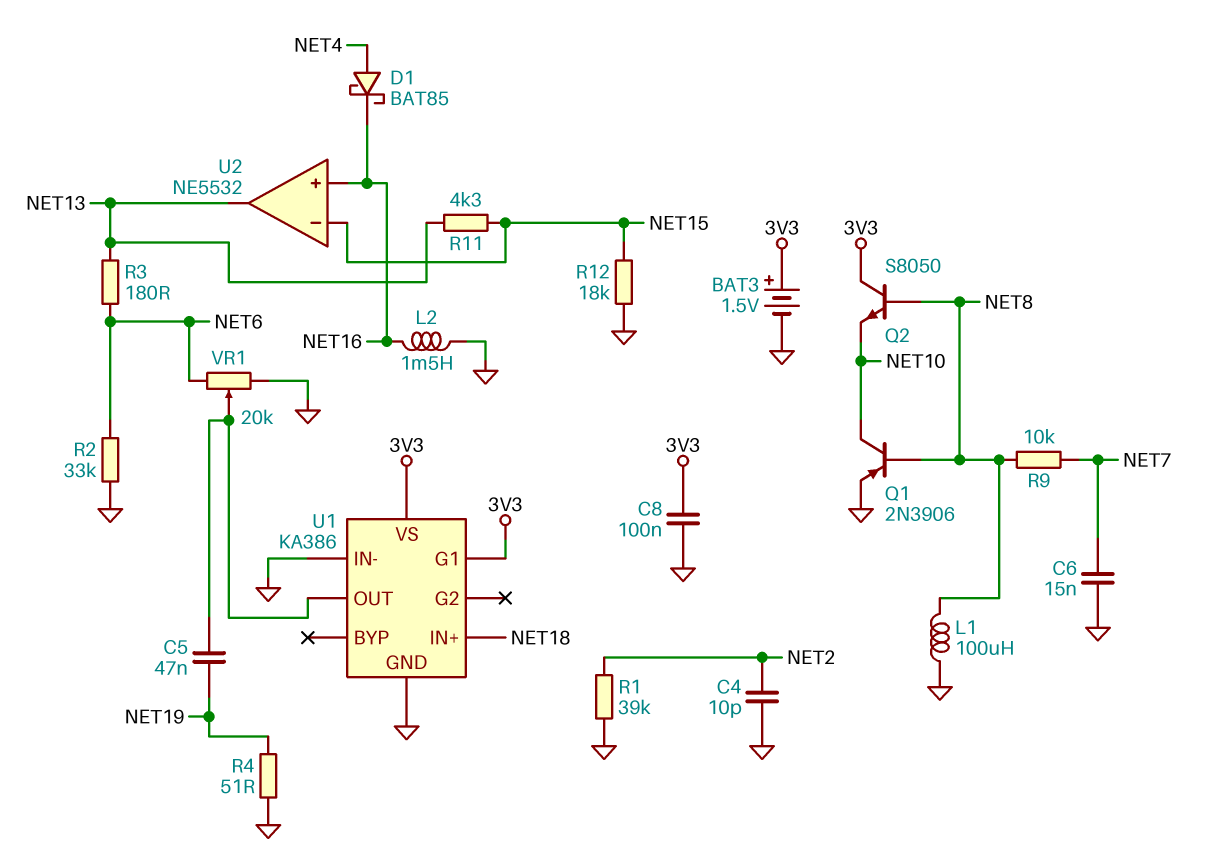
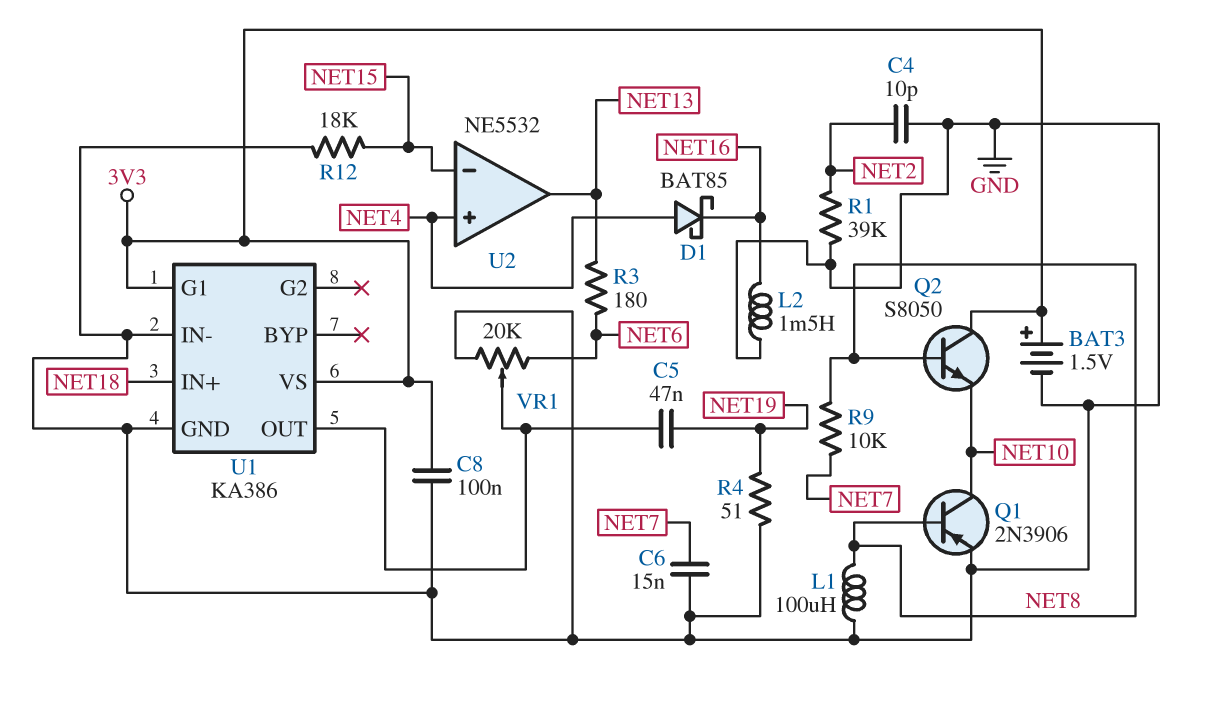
R2: 33k (GND, NET6) -> none
R11: 4.3k (NET13, NET15) -> none
U2 pin in+: NET16 -> NET4

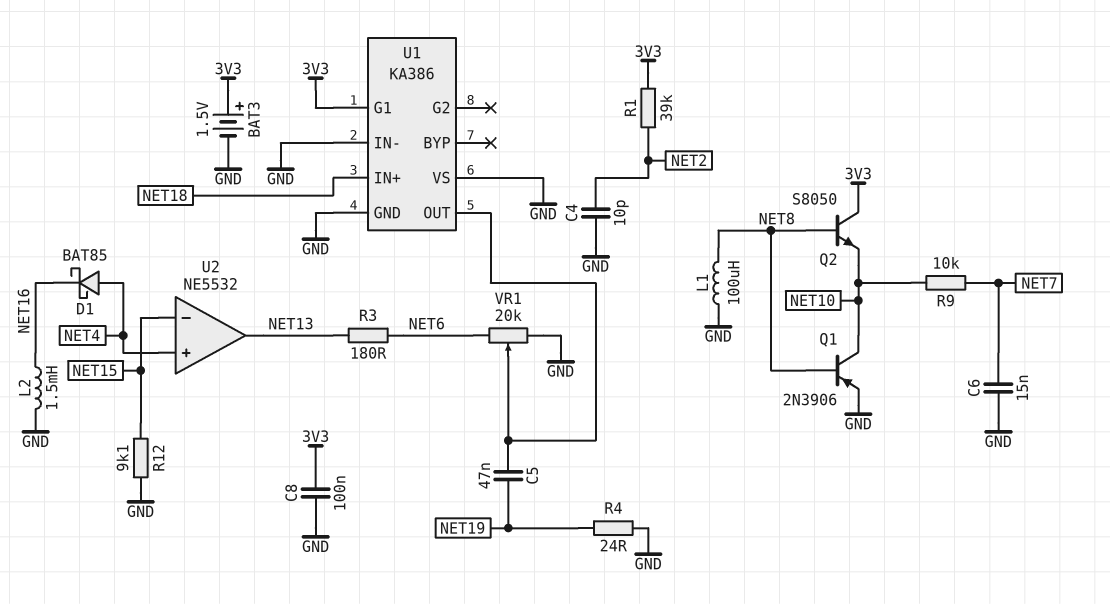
R1: 39k (GND, NET2) -> 39k (3V3, NET2)
R4: 51 (GND, NET19) -> 24 (GND, NET19)
R9: 10k (NET7, NET8) -> 10k (NET7, NET10)
R12: 18k (GND, NET15) -> 9.1k (GND, NET15)
U1 pin VS: 3V3 -> GND

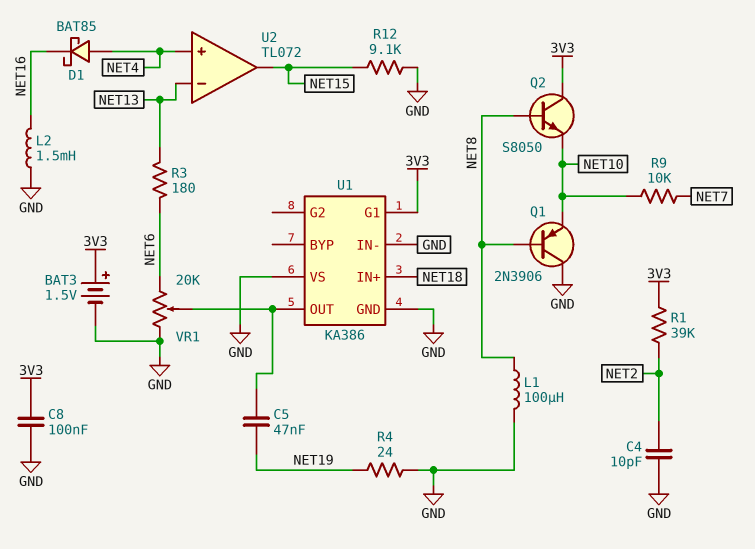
C6: 15nF (GND, NET7) -> none
Q1: PNP 2N3906 (B NET8, C NET10, E GND) -> PNP 2N3906 (B NET8, C GND, E NET10)
U2: NE5532 -> TL072
U2 pin in-: NET15 -> NET13
U2 pin out: NET13 -> NET15

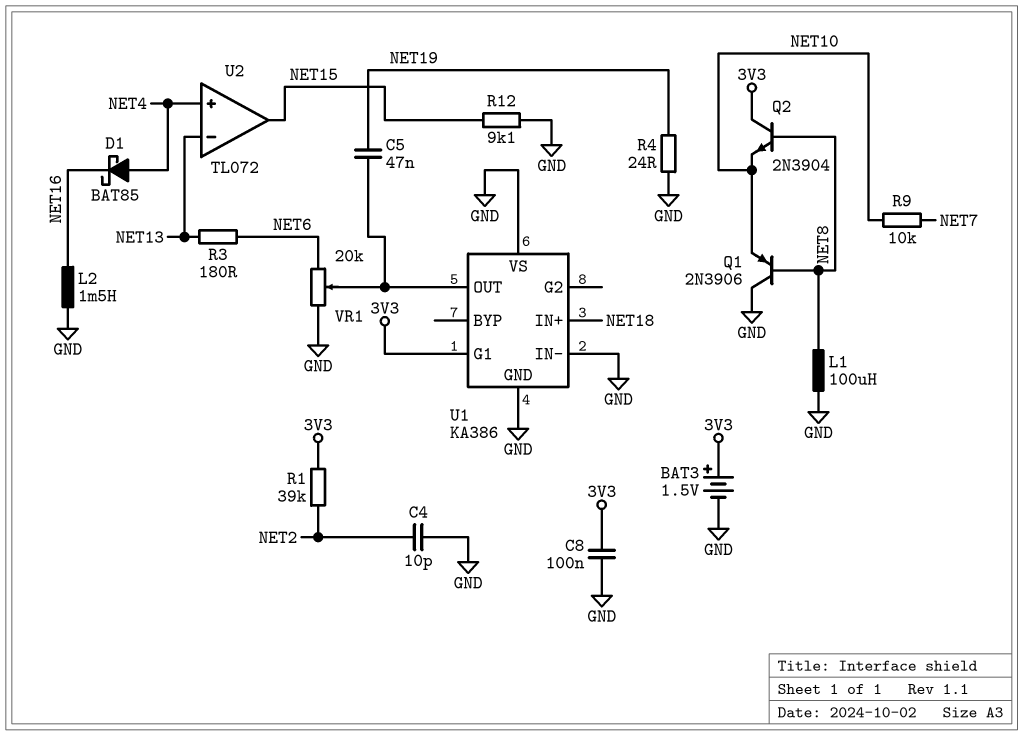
Q2: NPN S8050 (B NET8, C 3V3, E NET10) -> NPN 2N3904 (B NET8, C 3V3, E NET10)

